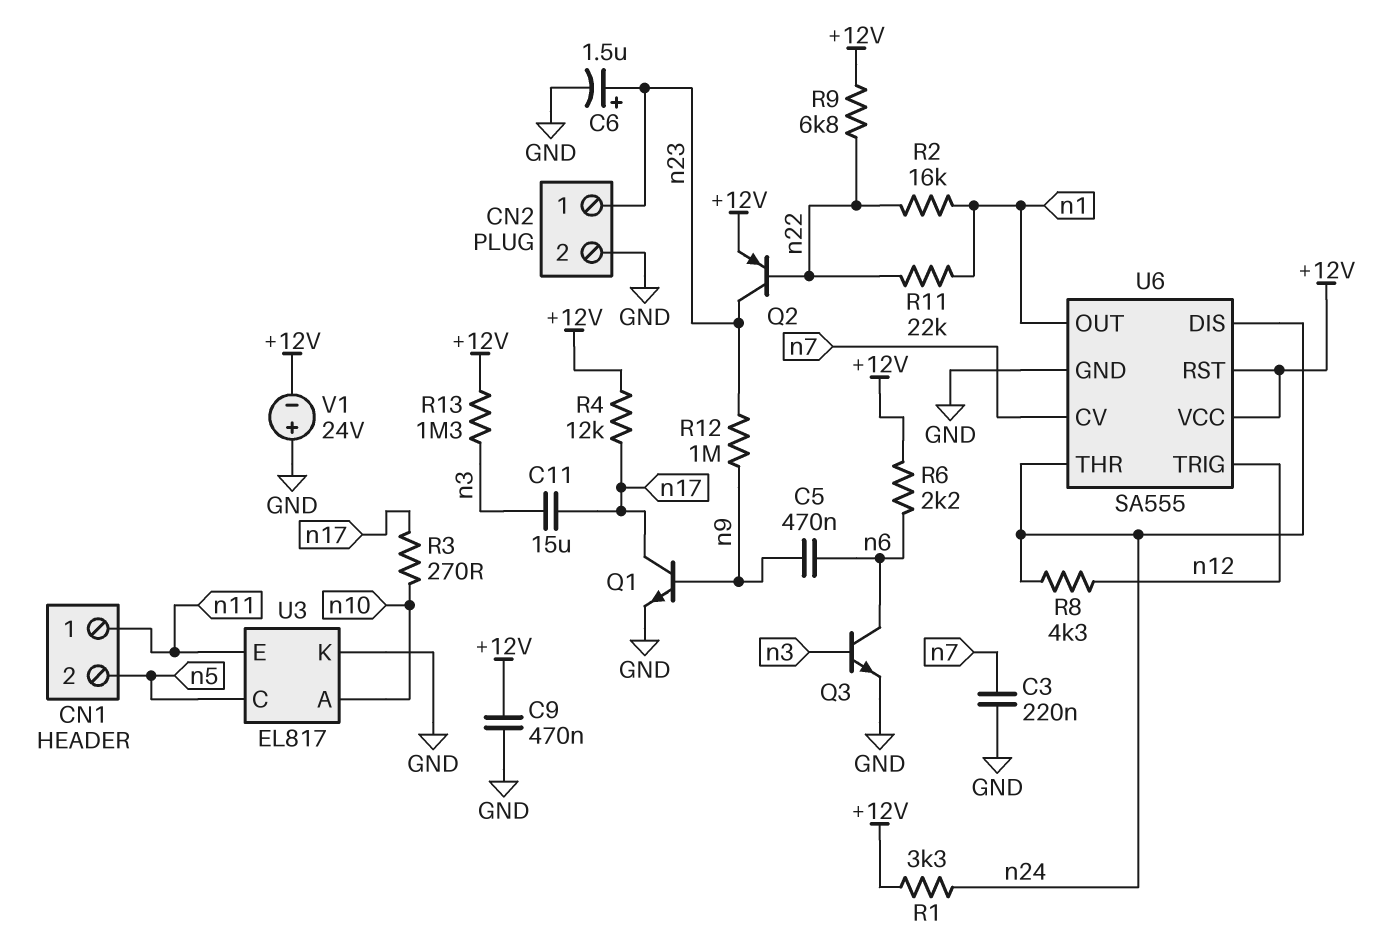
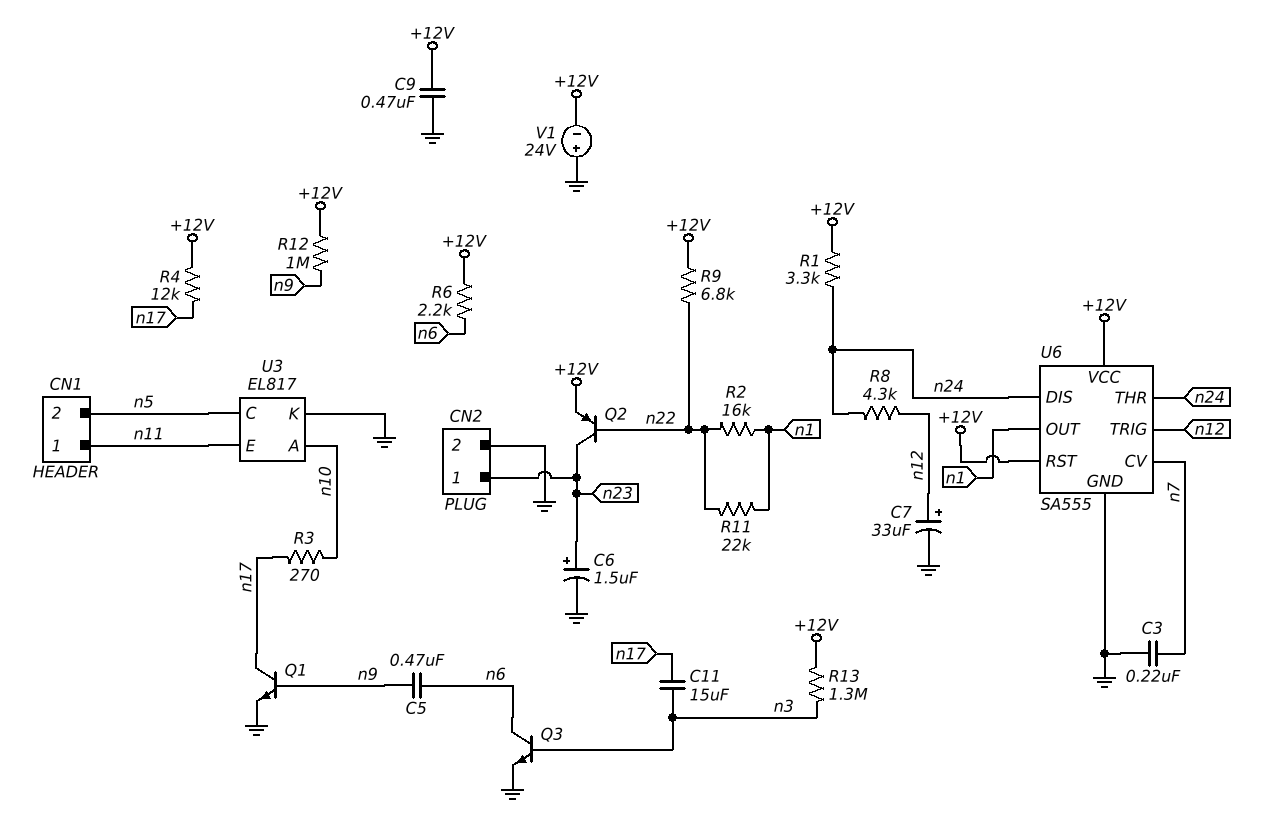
C7: none -> 33uF (plus n12, minus GND)
R12: 1M (n9, n23) -> 1M (+12V, n9)

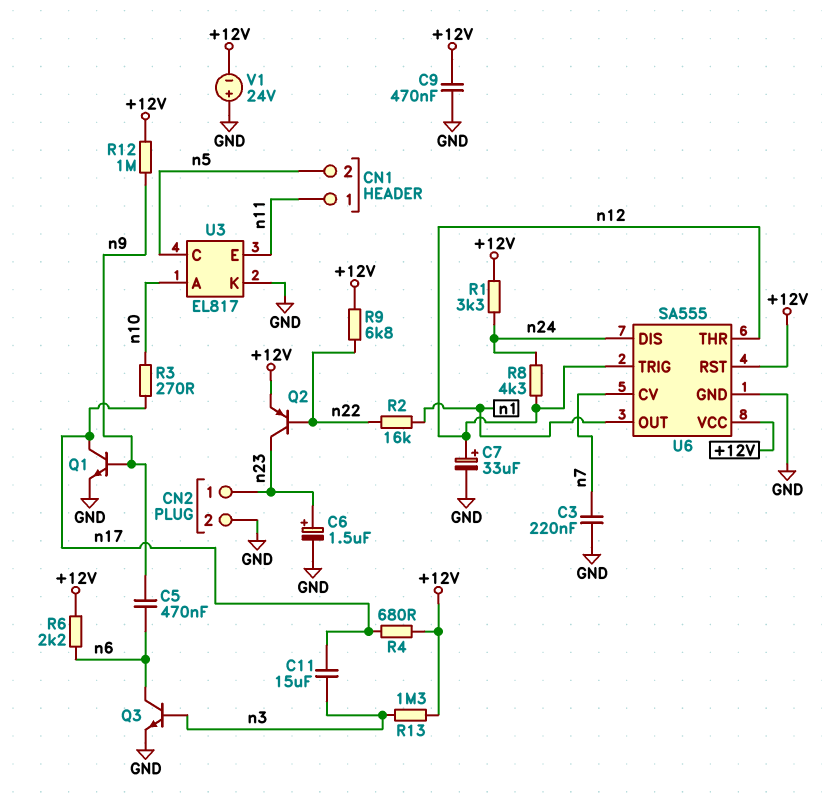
R4: 12k (+12V, n17) -> 680 (+12V, n17)
R11: 22k (n1, n22) -> none
U6 pin THR: n24 -> n12

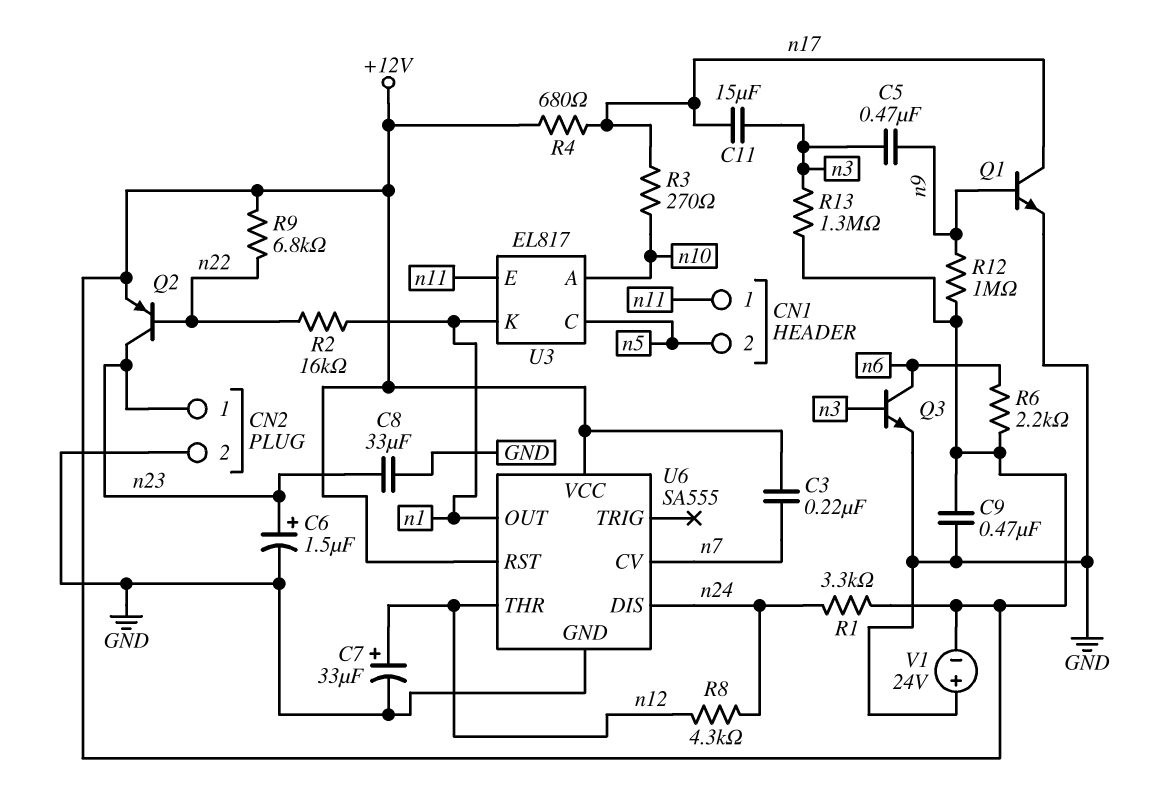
C3: 220nF (GND, n7) -> 220nF (+12V, n7)
C5: 470nF (n6, n9) -> 470nF (n3, n9)
C8: none -> 33uF (GND, n23)
U3 pin K: GND -> n1
U6 pin TRIG: n12 -> none

